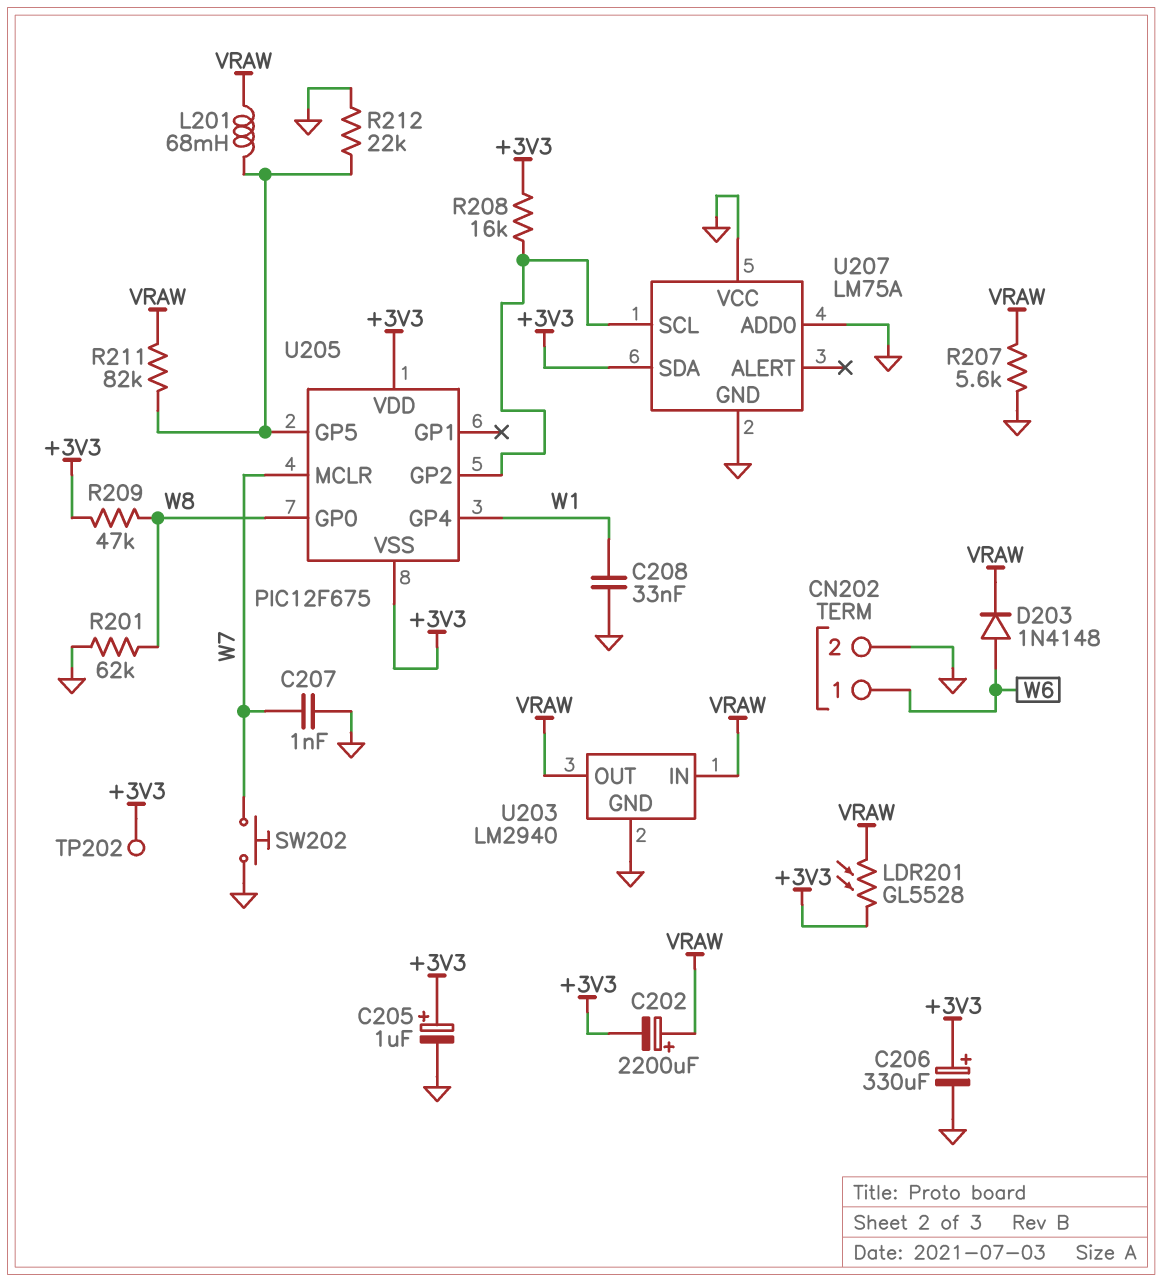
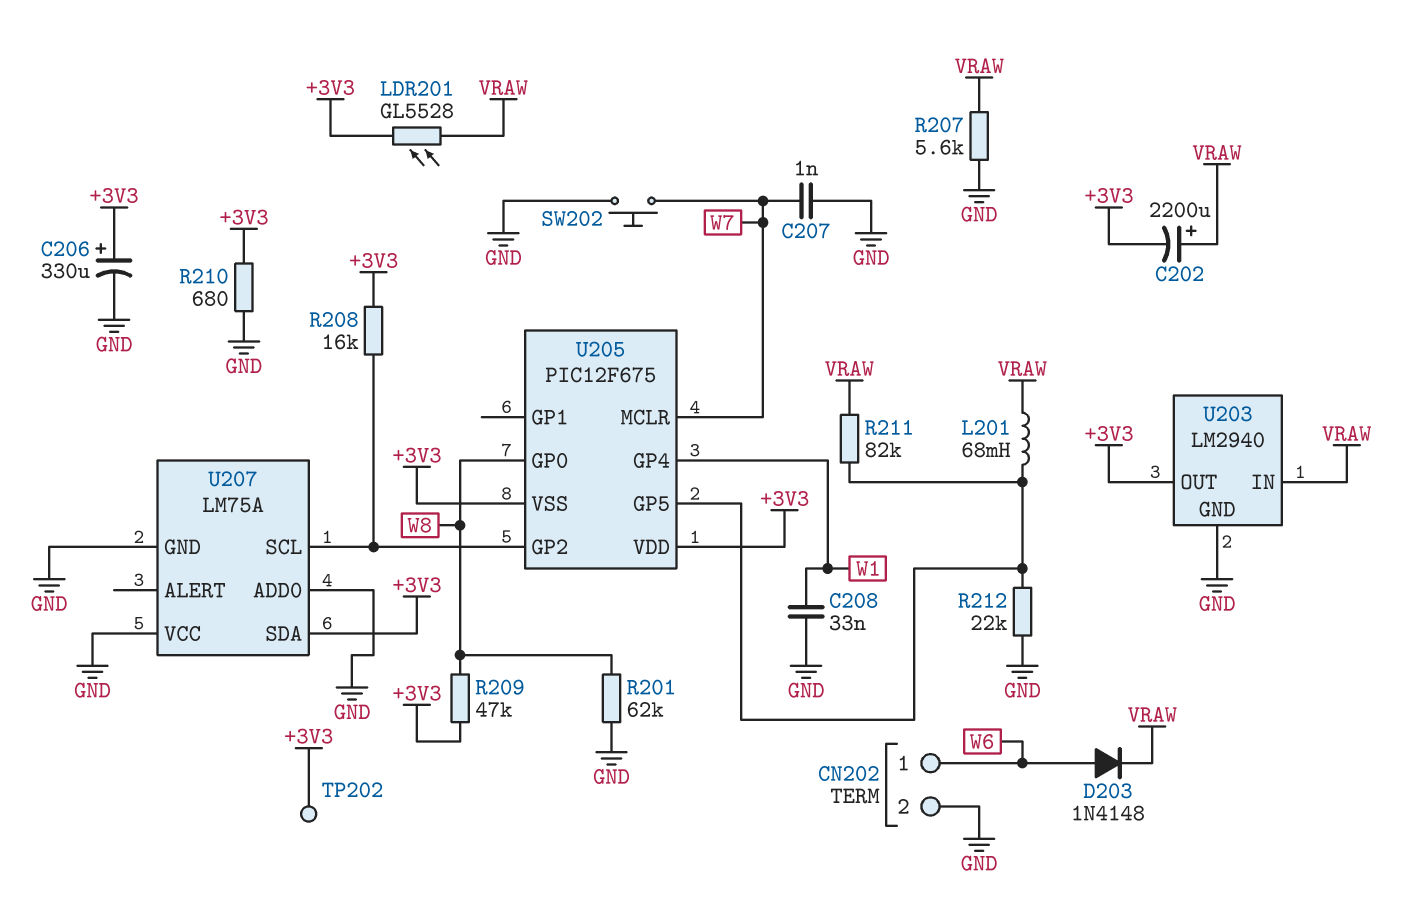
C205: 1uF (plus +3V3, minus GND) -> none
R210: none -> 680 (+3V3, GND)
U203 pin OUT: VRAW -> +3V3

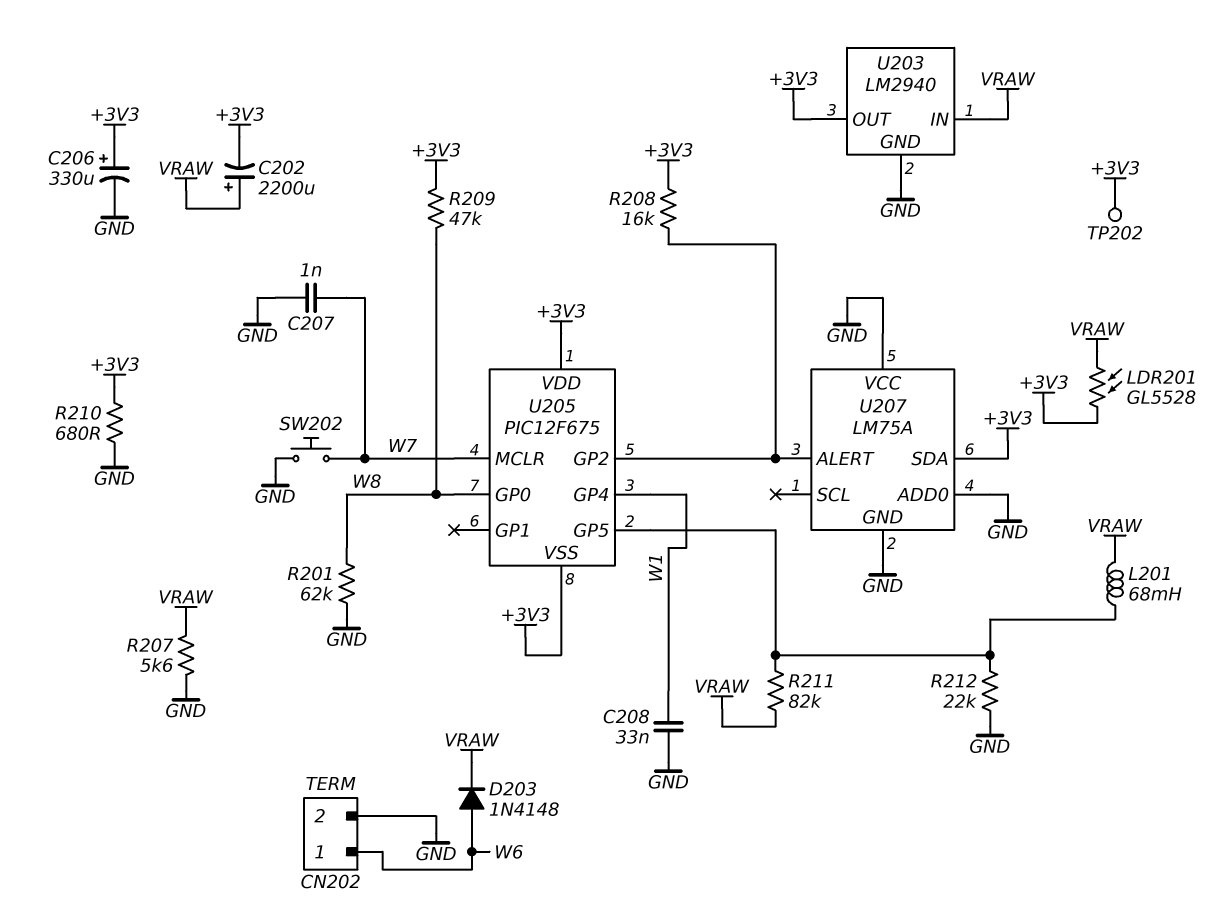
U207 pin ALERT: none -> U205/GP2
U207 pin SCL: U205/GP2 -> none

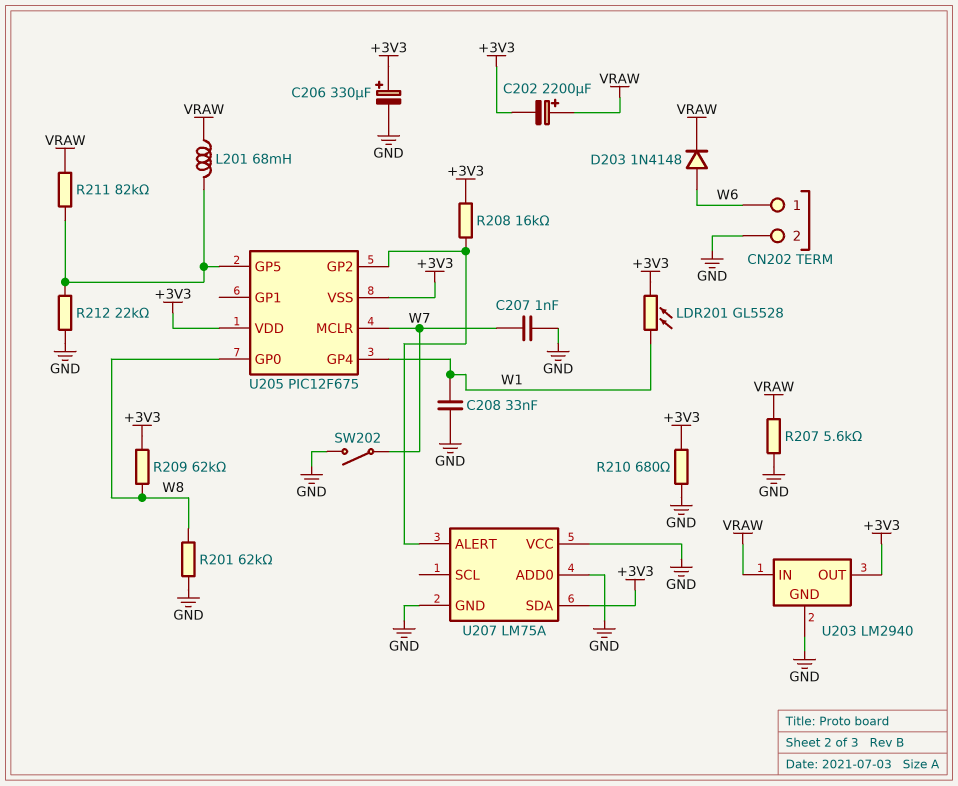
LDR201: GL5528 (+3V3, VRAW) -> GL5528 (+3V3, W1)
R209: 47k (+3V3, W8) -> 62k (+3V3, W8)
SW202: button (GND, W7) -> switch (GND, W7)
TP202: test point (+3V3) -> none

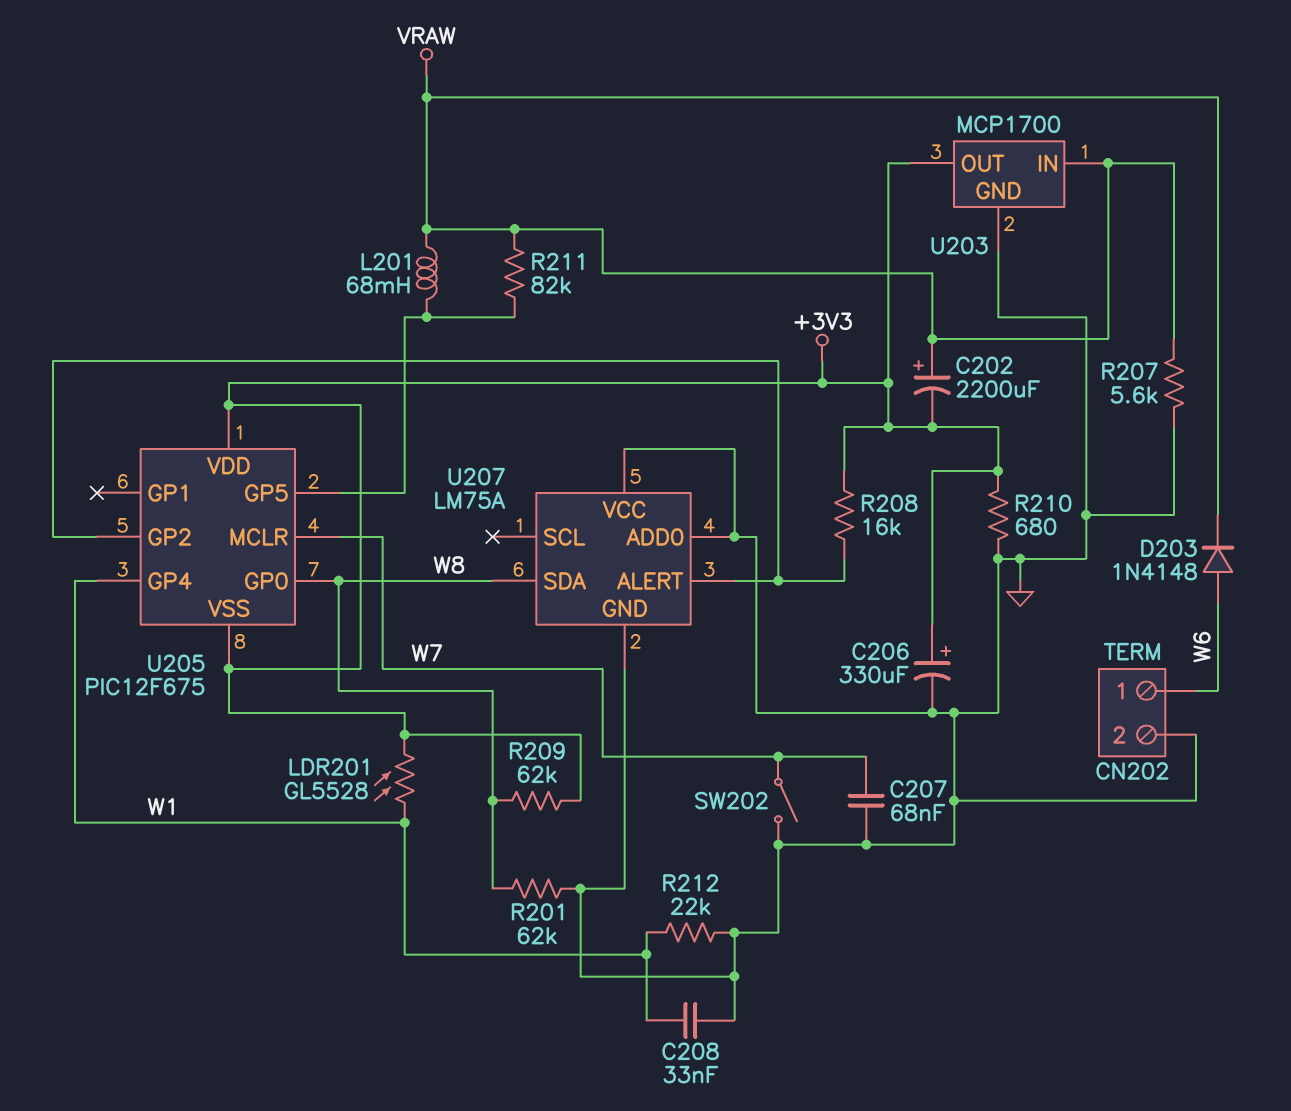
C207: 1nF (GND, W7) -> 68nF (GND, W7)
R212: 22k (GND, U205/GP5) -> 22k (GND, W1)
U203: LM2940 -> MCP1700
U207 pin SDA: +3V3 -> W8

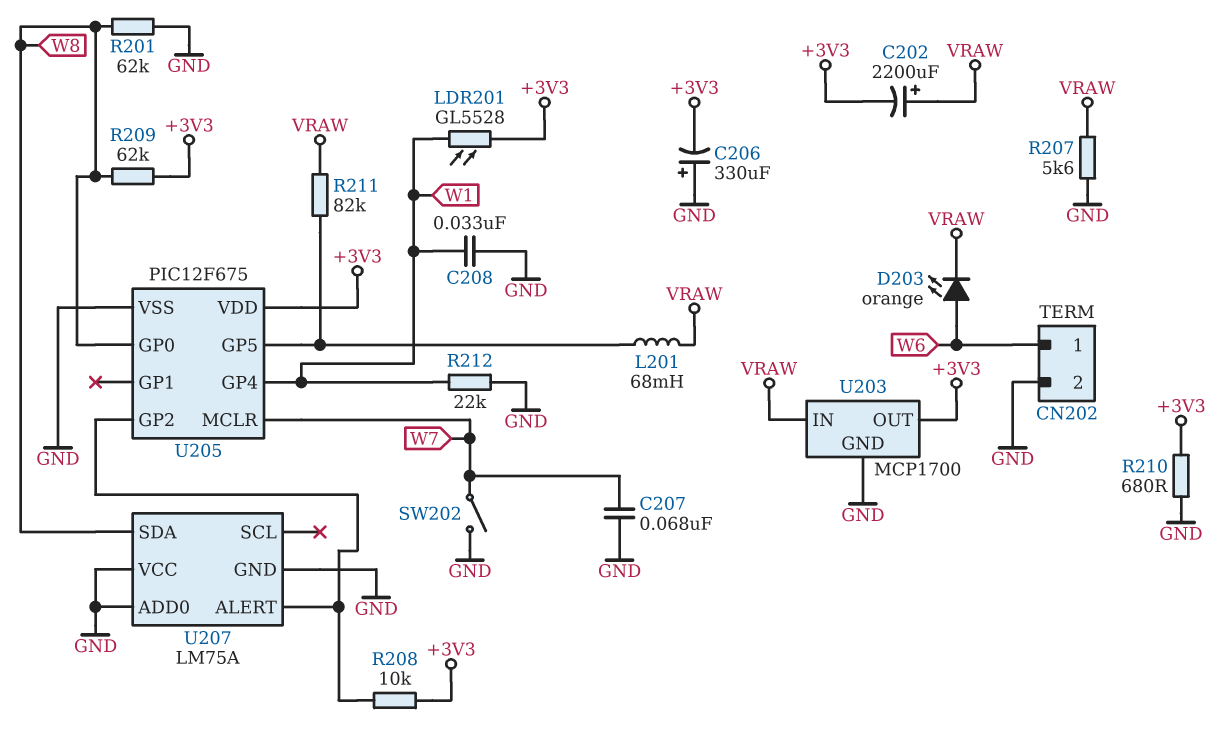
C206: 330uF (plus +3V3, minus GND) -> 330uF (plus GND, minus +3V3)
D203: diode 1N4148 (A W6, K VRAW) -> LED orange (A W6, K VRAW)
R208: 16k (+3V3, U205/GP2) -> 10k (+3V3, U205/GP2)
U205 pin VSS: +3V3 -> GND

